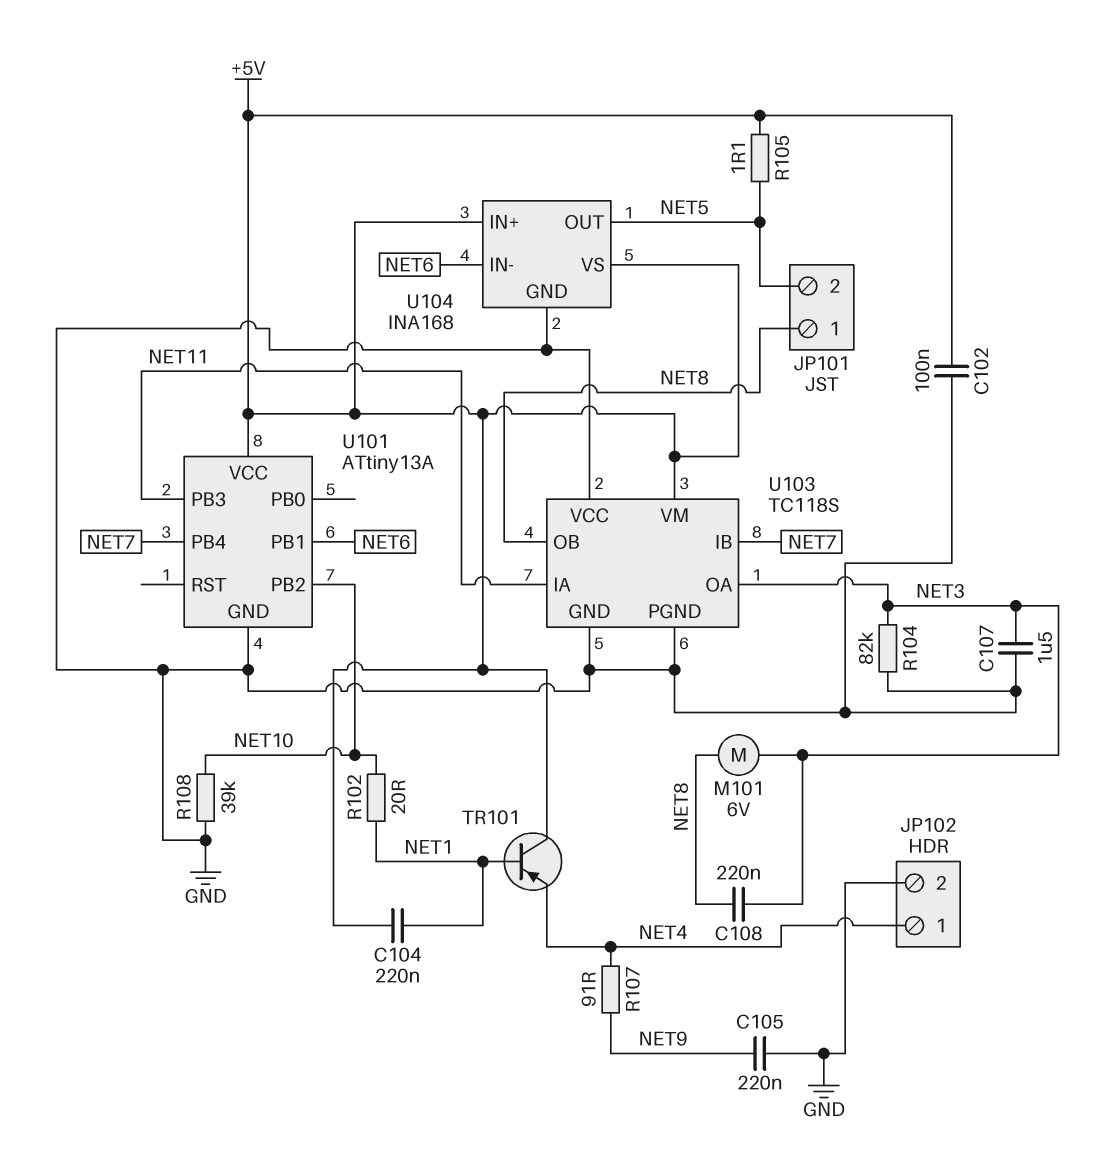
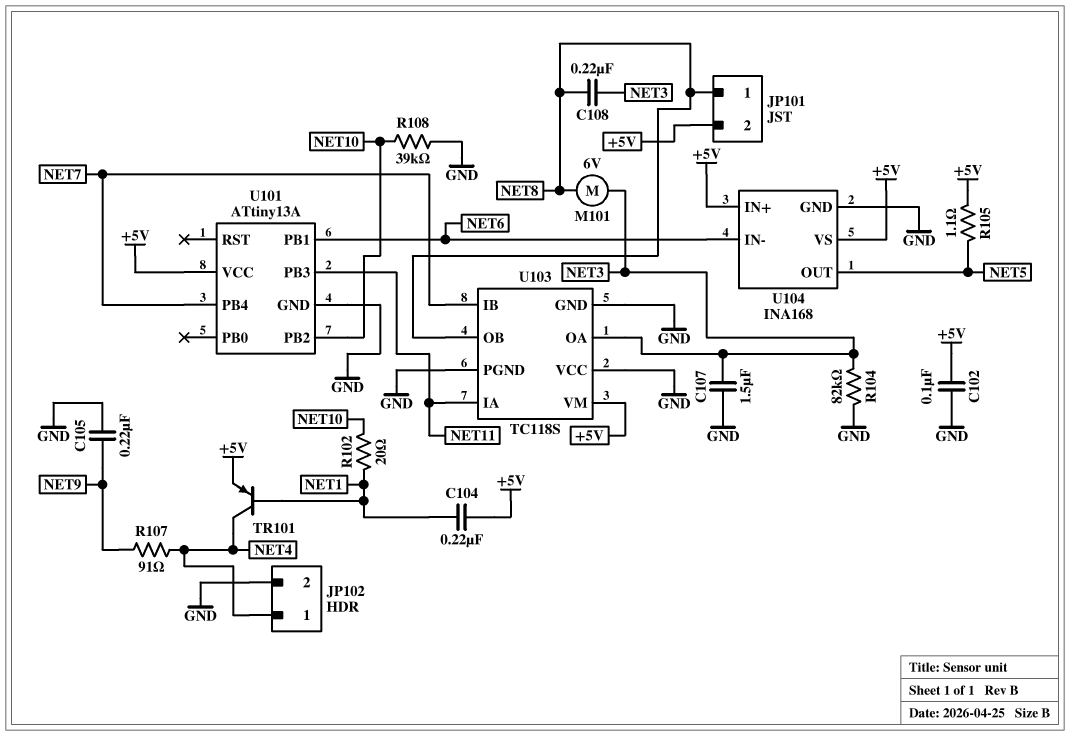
JP101 pin 2: NET5 -> +5V
TR101: PNP (B NET1, C +5V, E NET4) -> PNP (B NET1, C NET4, E +5V)

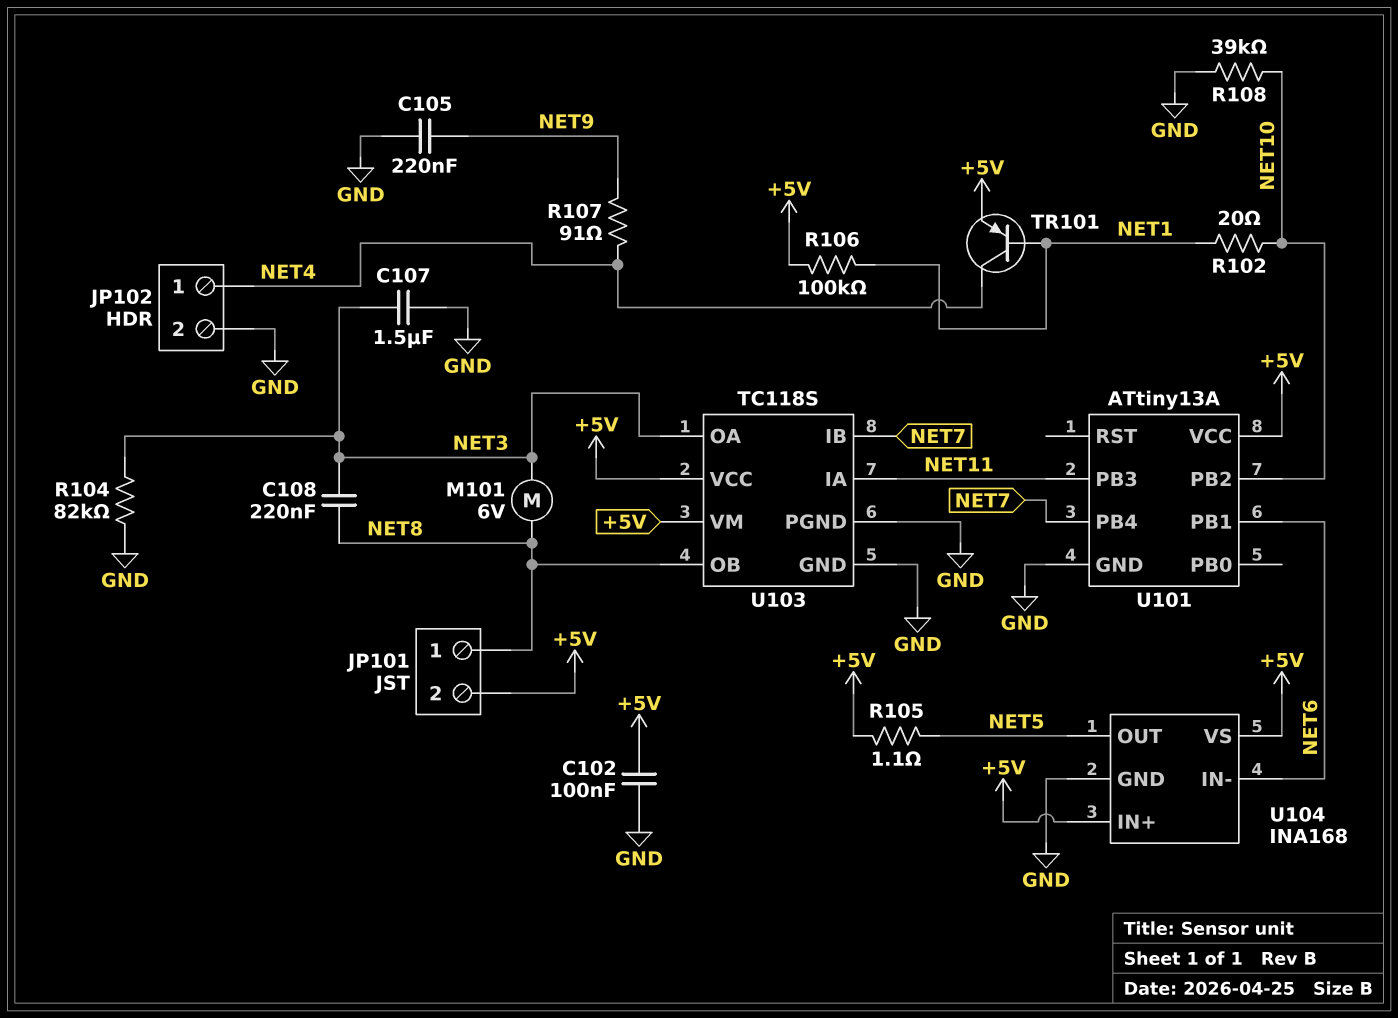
C104: 220nF (+5V, NET1) -> none
R106: none -> 100k (+5V, NET1)
U103 pin VCC: GND -> +5V

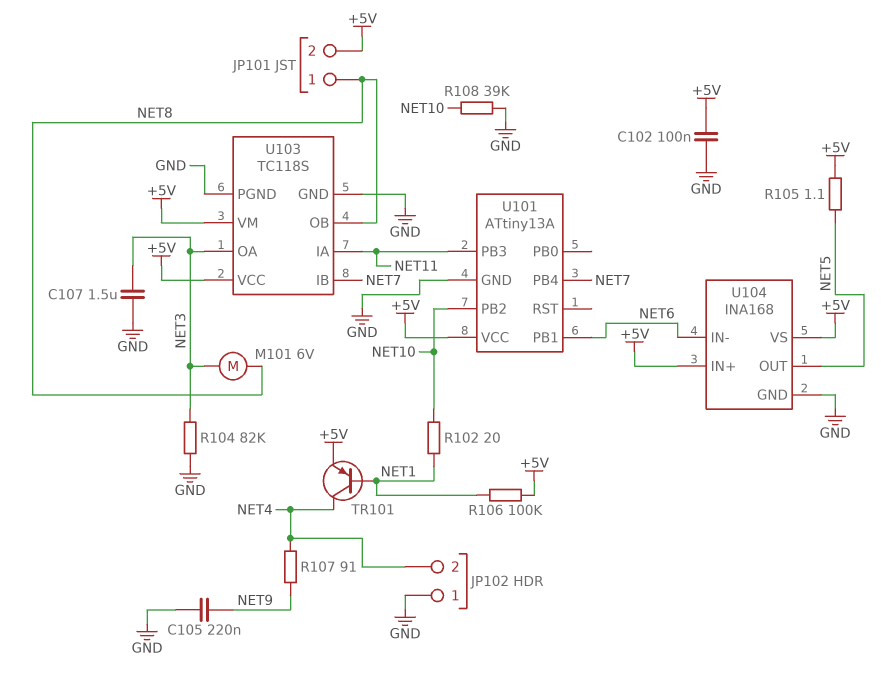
C108: 220nF (NET3, NET8) -> none
JP102 pin 1: NET4 -> GND
JP102 pin 2: GND -> NET4

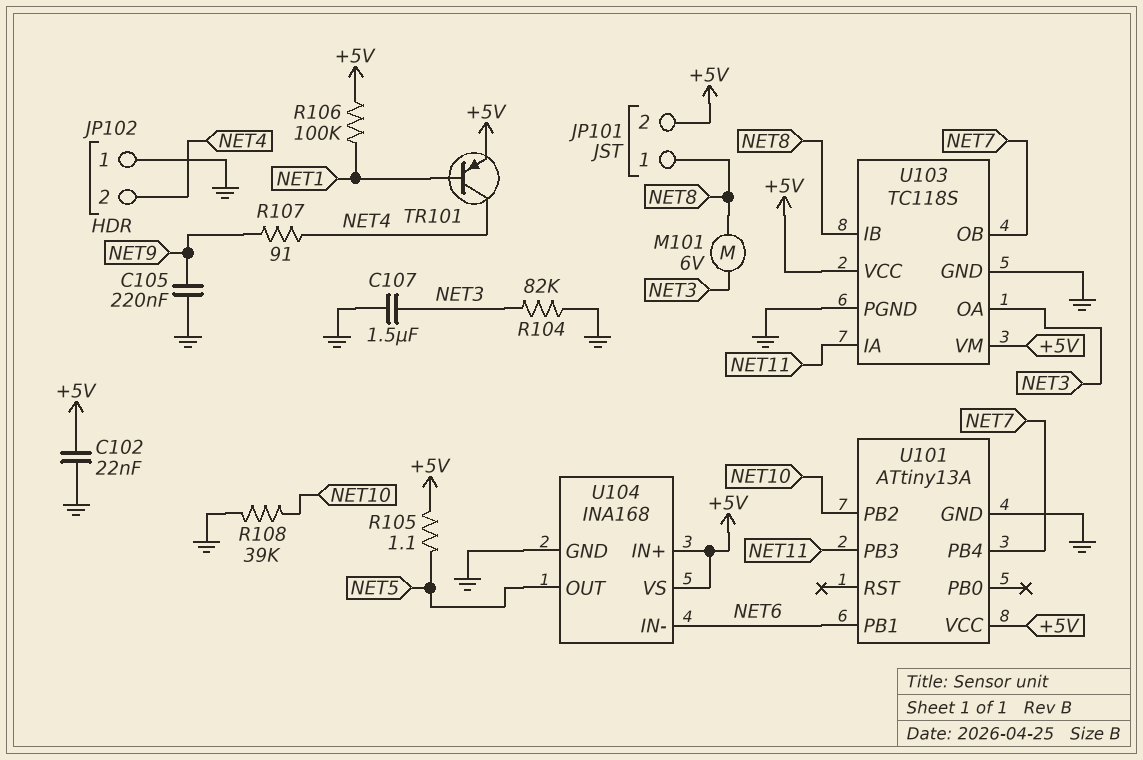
C102: 100nF (+5V, GND) -> 22nF (+5V, GND)
R102: 20 (NET1, NET10) -> none
U103 pin IB: NET7 -> NET8
U103 pin OB: NET8 -> NET7

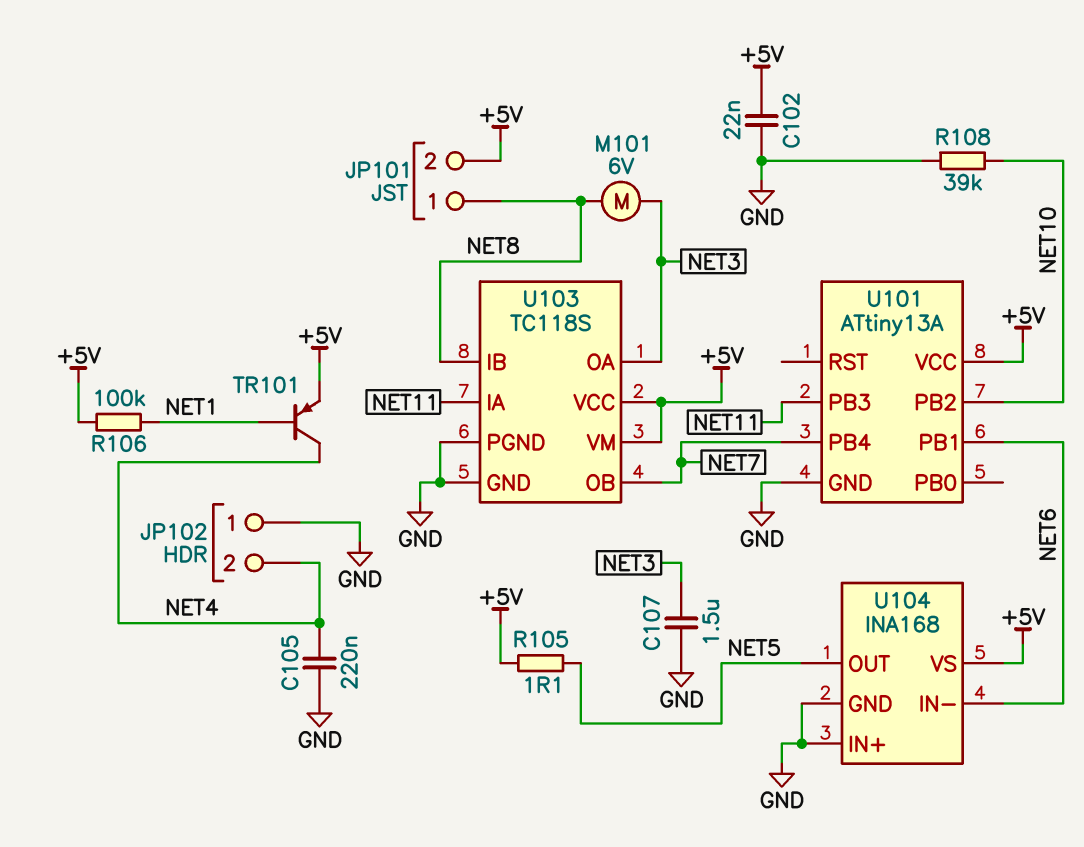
C105: 220nF (GND, NET9) -> 220nF (GND, NET4)
R104: 82k (GND, NET3) -> none
R107: 91 (NET4, NET9) -> none
U104 pin IN+: +5V -> GND

